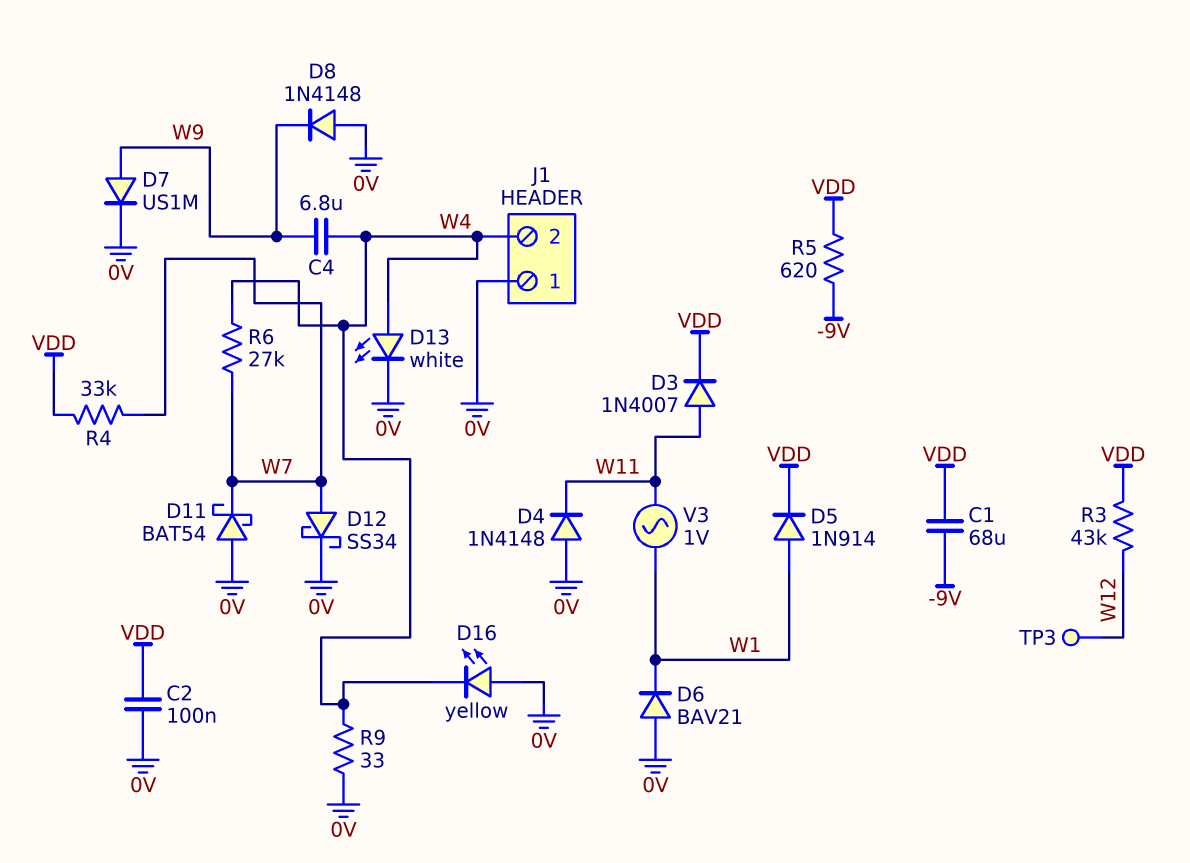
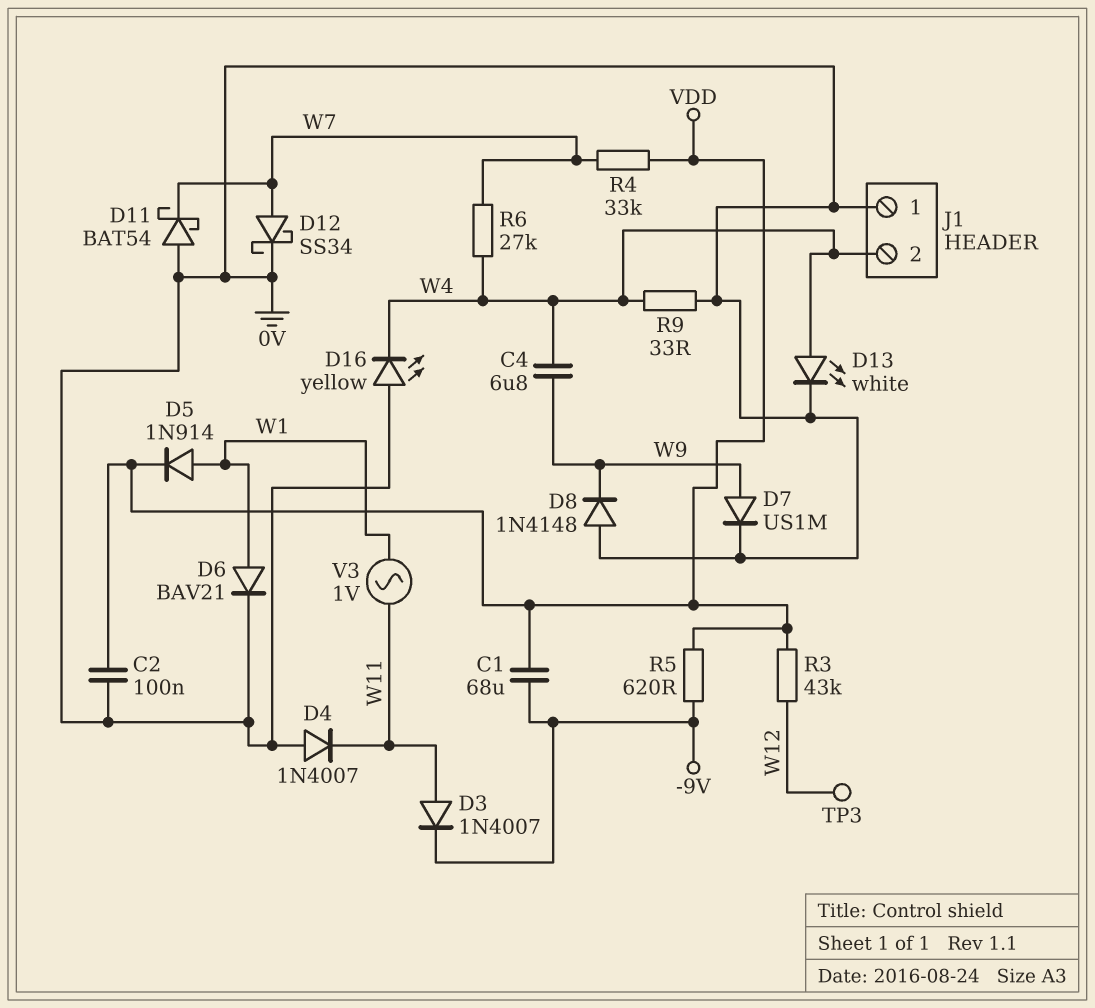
D3: diode 1N4007 (A W11, K VDD) -> diode 1N4007 (A W11, K -9V)
D4: diode 1N4148 (A 0V, K W11) -> diode 1N4007 (A 0V, K W11)
D6: diode BAV21 (A 0V, K W1) -> diode BAV21 (A W1, K 0V)

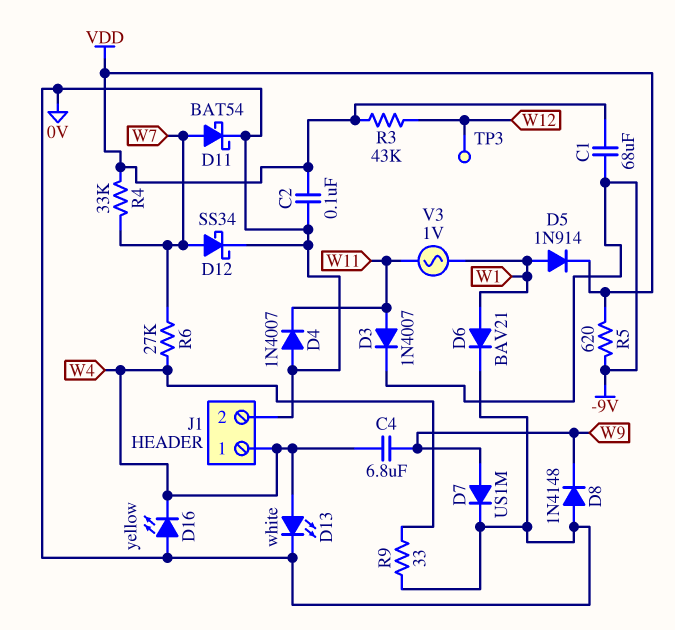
D11: schottky BAT54 (A 0V, K W7) -> schottky BAT54 (A W7, K 0V)
J1 pin 1: 0V -> W4
J1 pin 2: W4 -> 0V

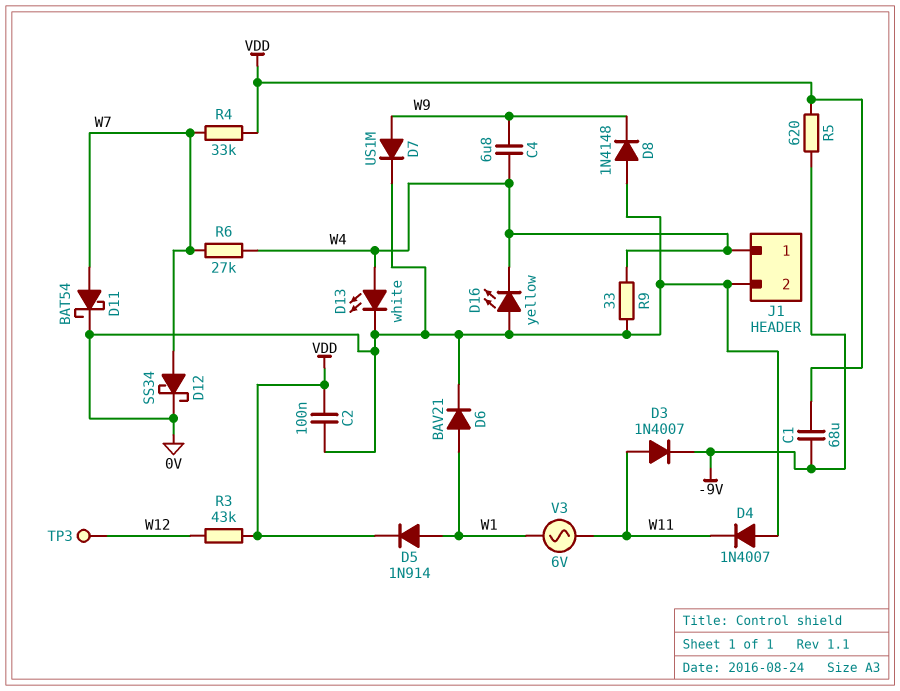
V3: AC 1V (W1, W11) -> AC 6V (W1, W11)

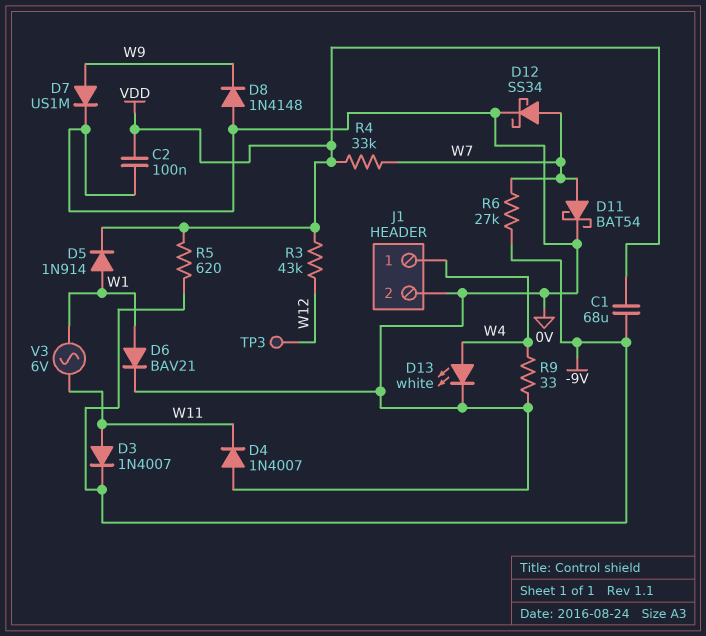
C4: 6.8uF (W4, W9) -> none
D16: LED yellow (A 0V, K W4) -> none
R6: 27k (W4, W7) -> 27k (-9V, W7)

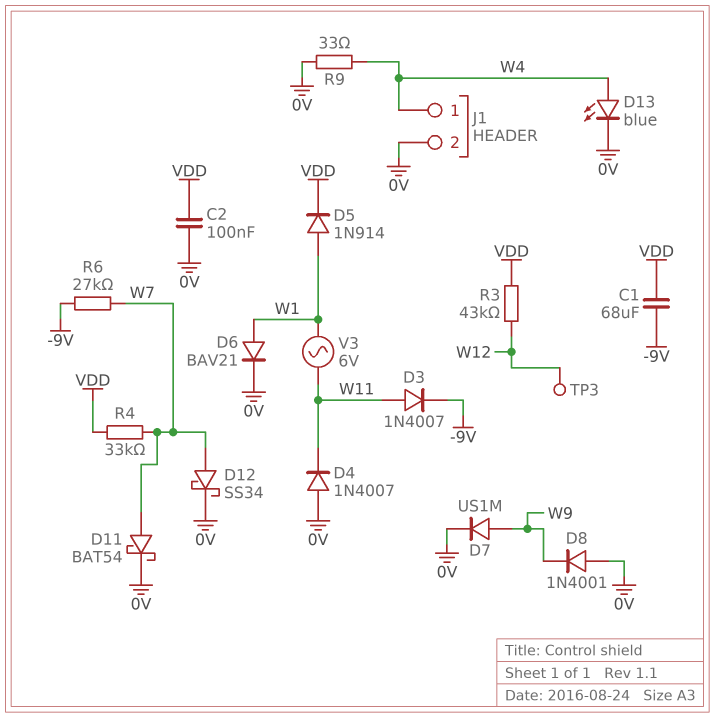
D8: diode 1N4148 (A 0V, K W9) -> diode 1N4001 (A 0V, K W9)
D13: LED white (A W4, K 0V) -> LED blue (A W4, K 0V)
R5: 620 (-9V, VDD) -> none

